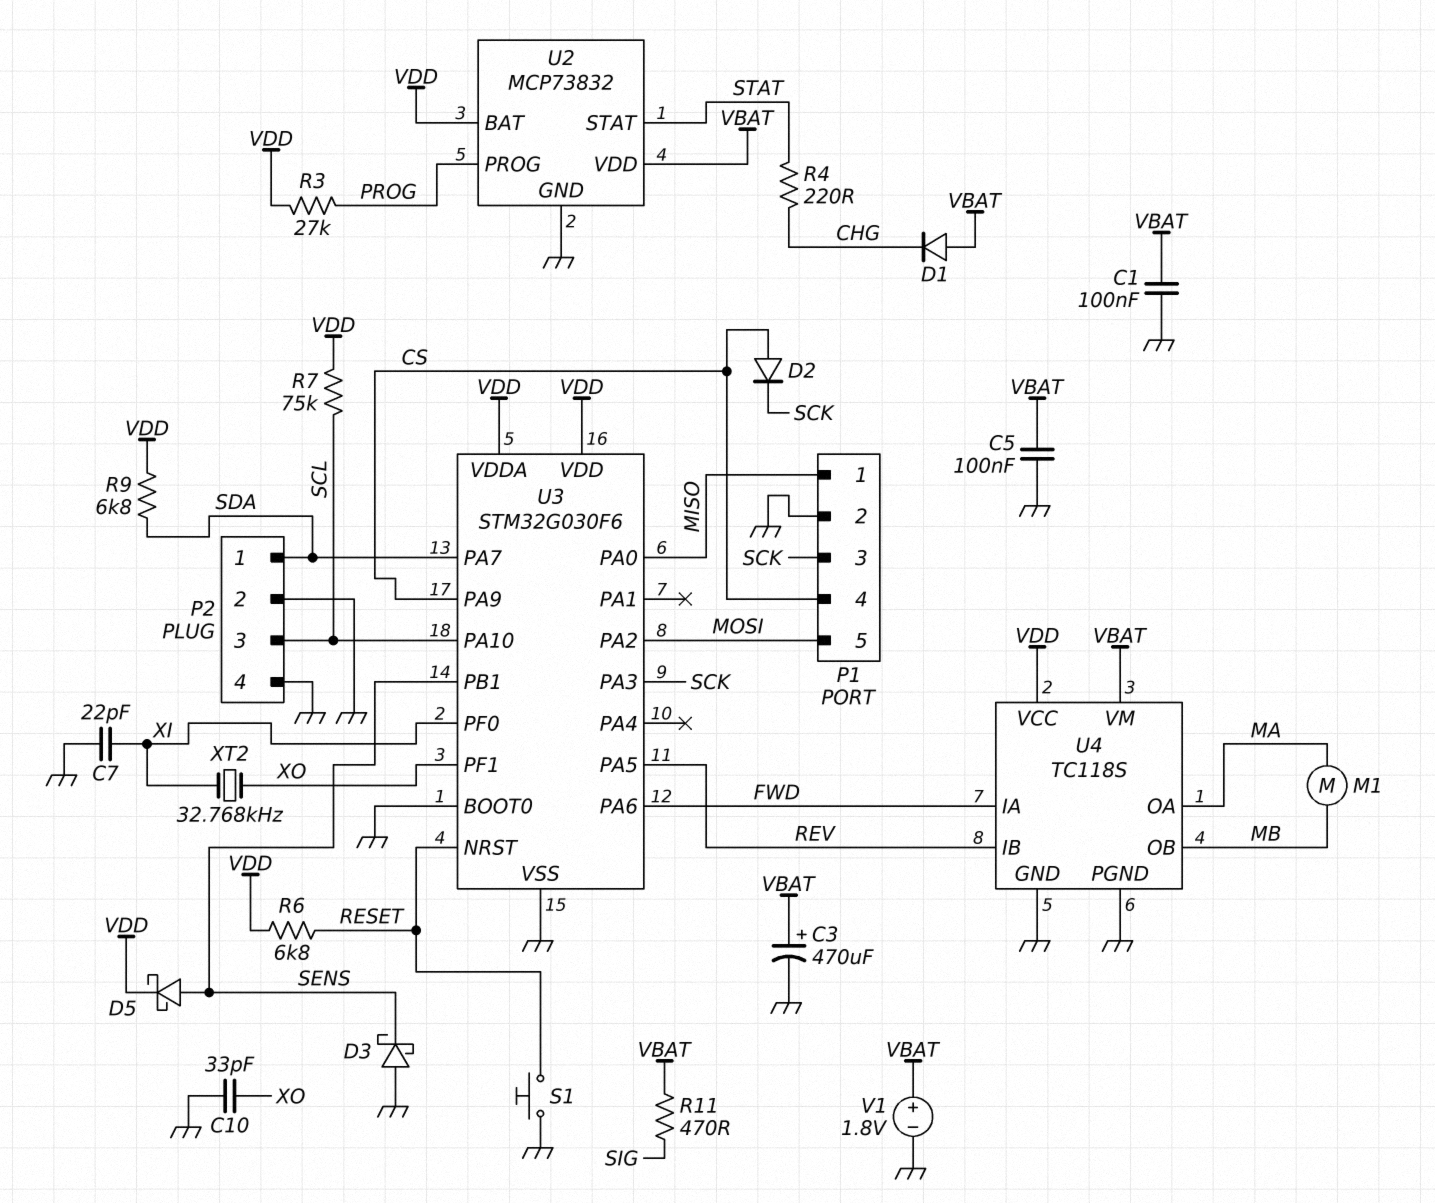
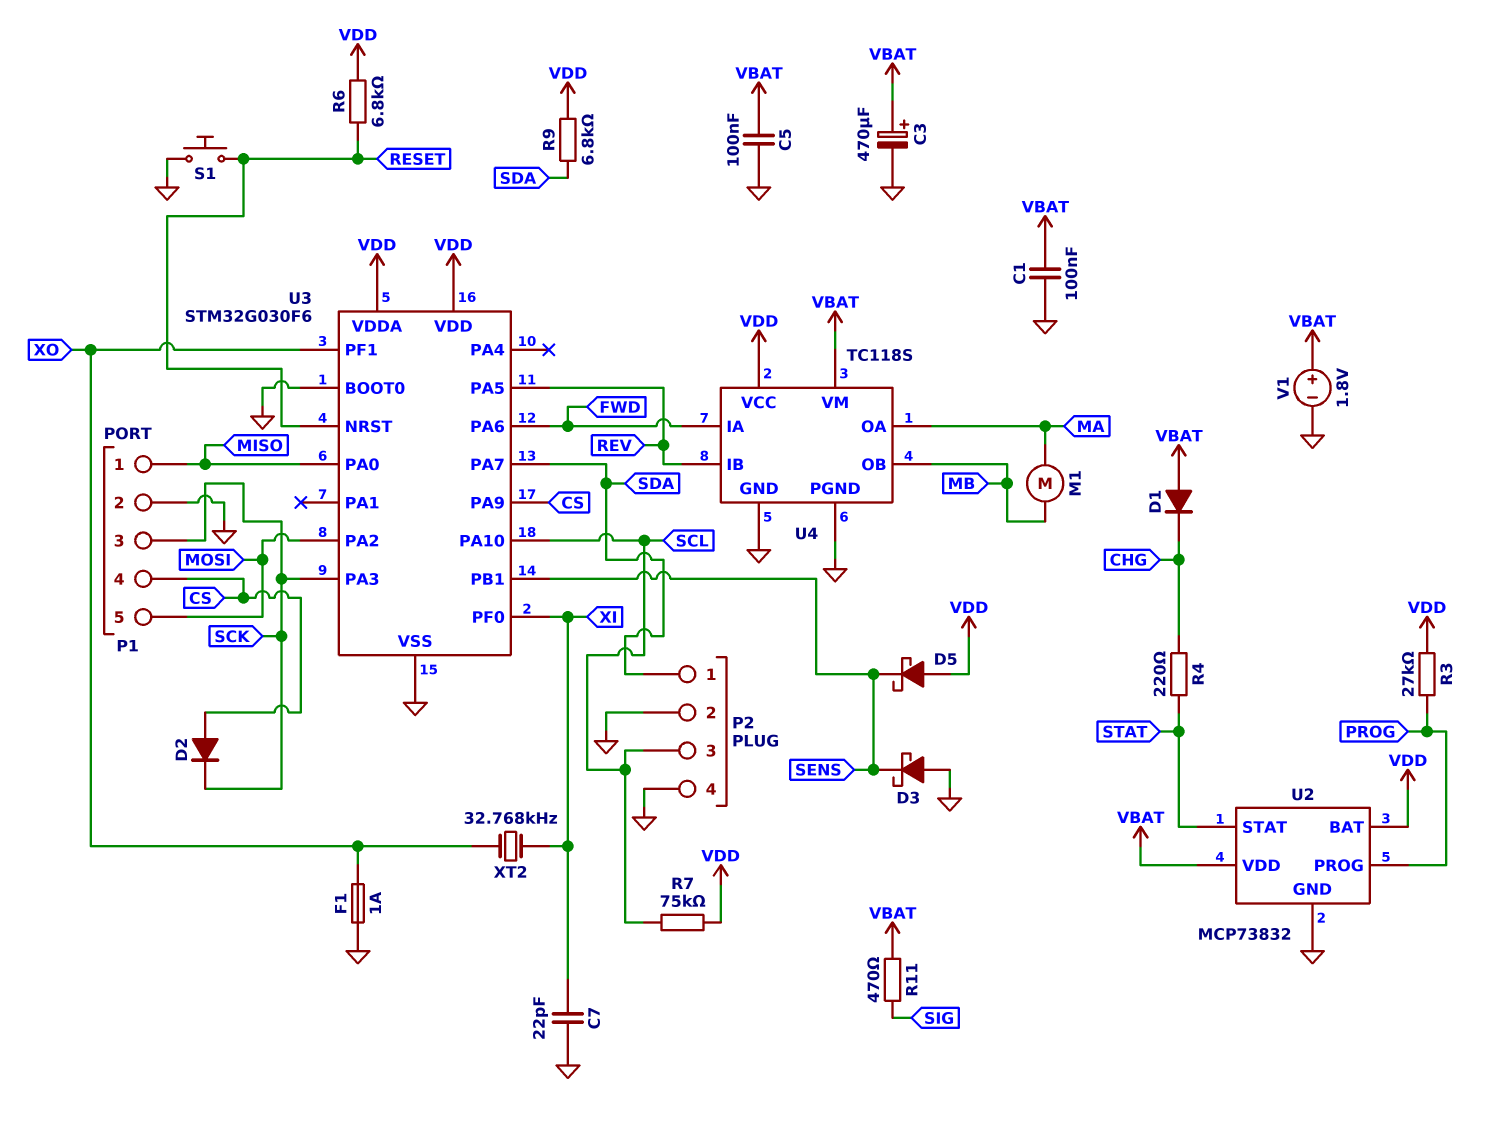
C10: 33pF (GND, XO) -> none
D5: schottky (A SENS, K VDD) -> schottky (A VDD, K SENS)
F1: none -> 1A (GND, XO)

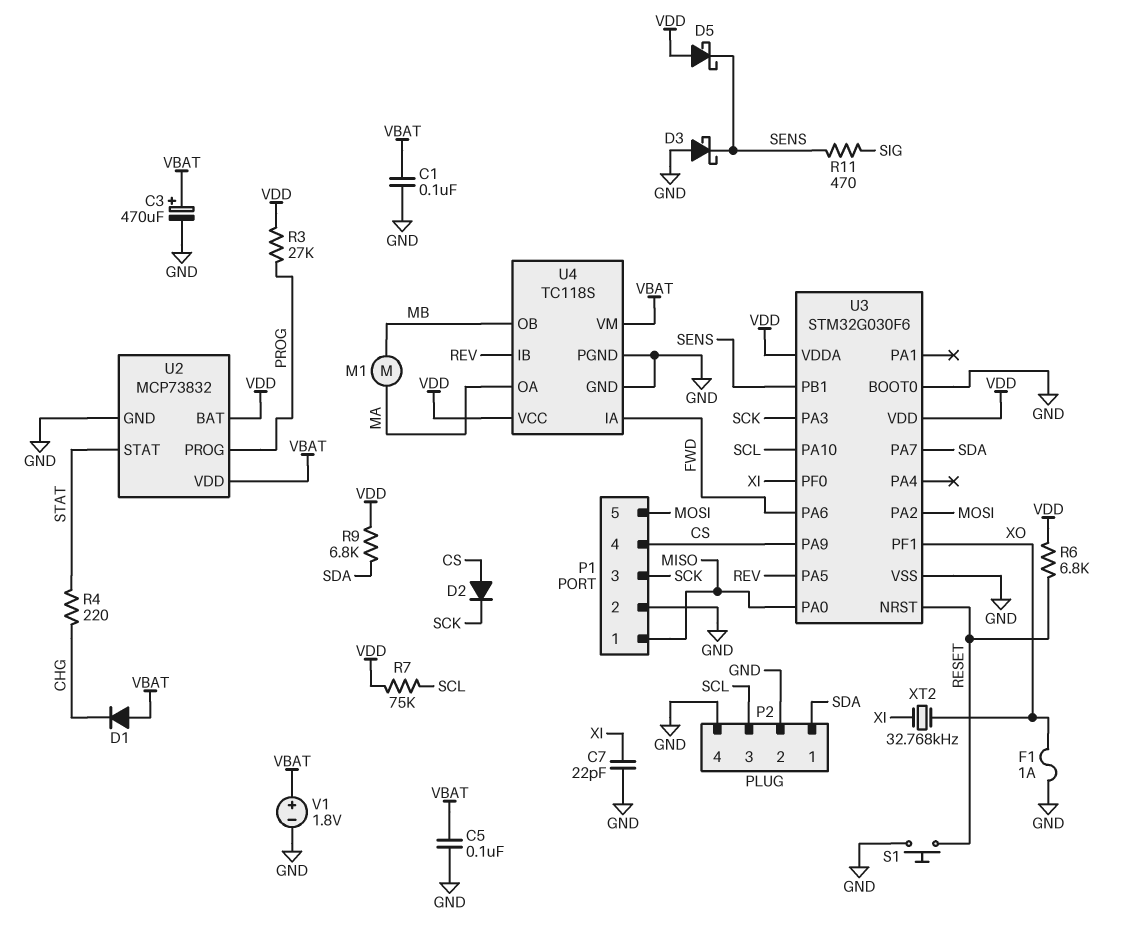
R11: 470 (SIG, VBAT) -> 470 (SENS, SIG)

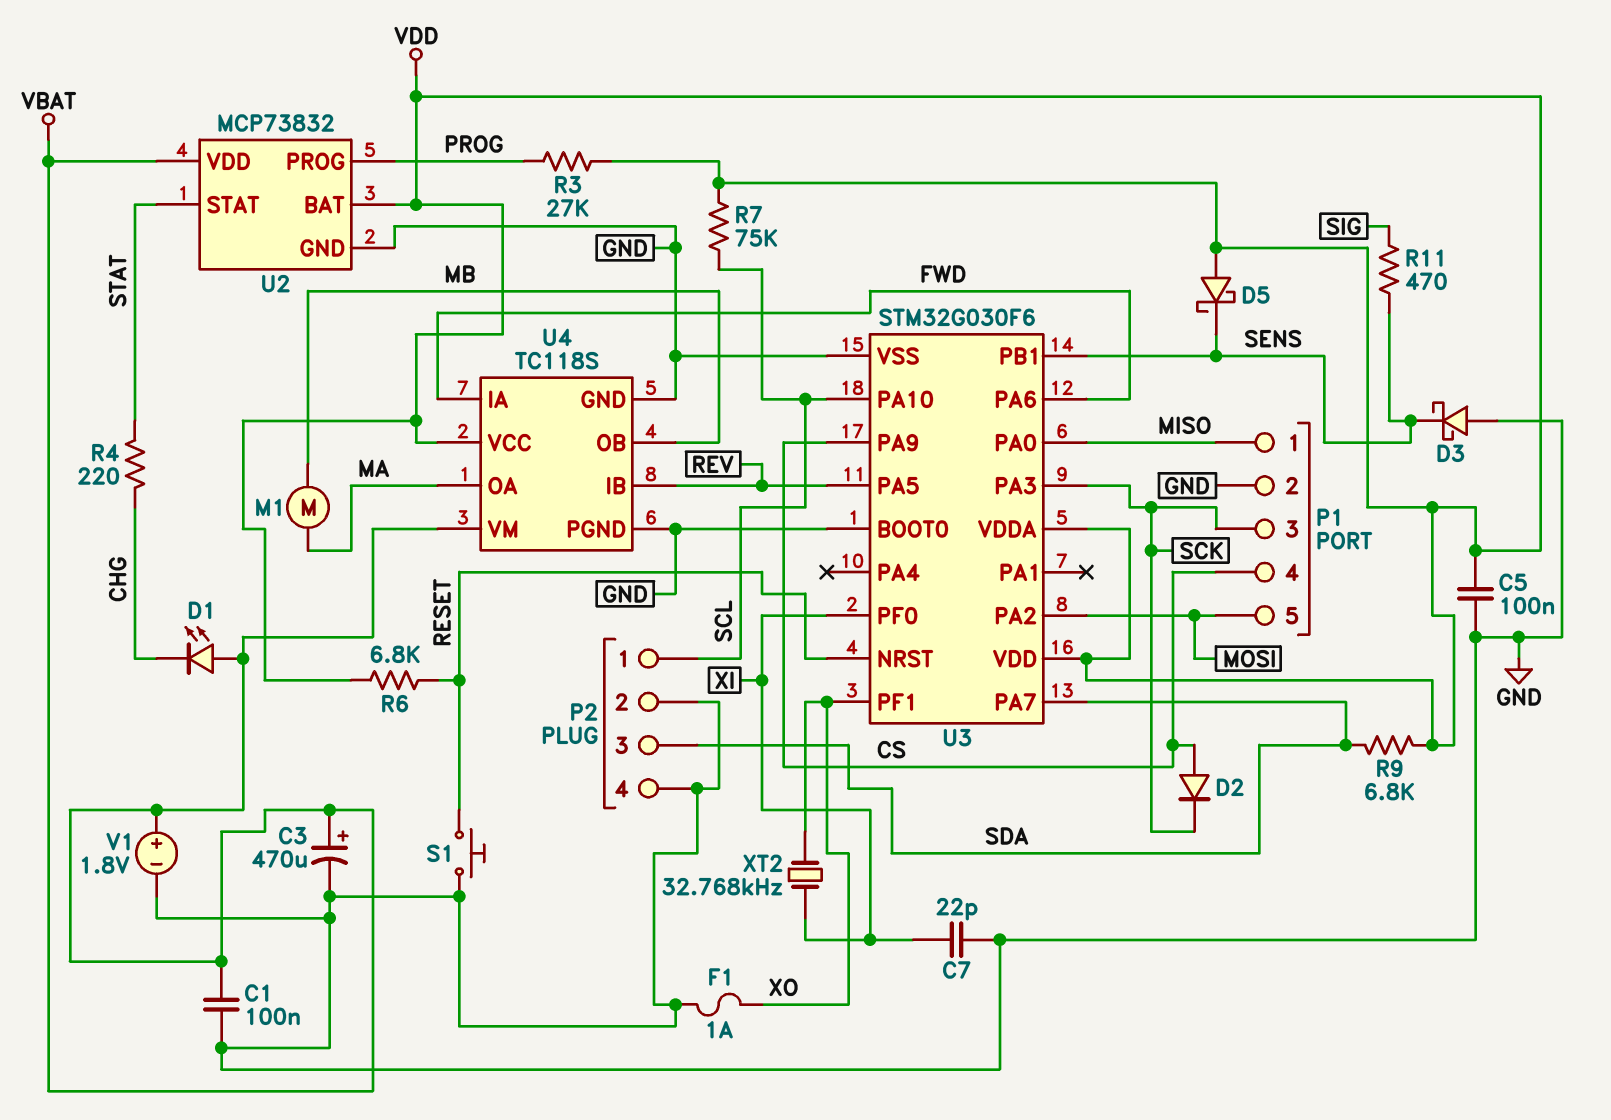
C5: 100nF (GND, VBAT) -> 100nF (GND, VDD)
D1: diode (A VBAT, K CHG) -> LED (A VBAT, K CHG)
P2 pin 1: SDA -> SCL
P2 pin 3: SCL -> SDA

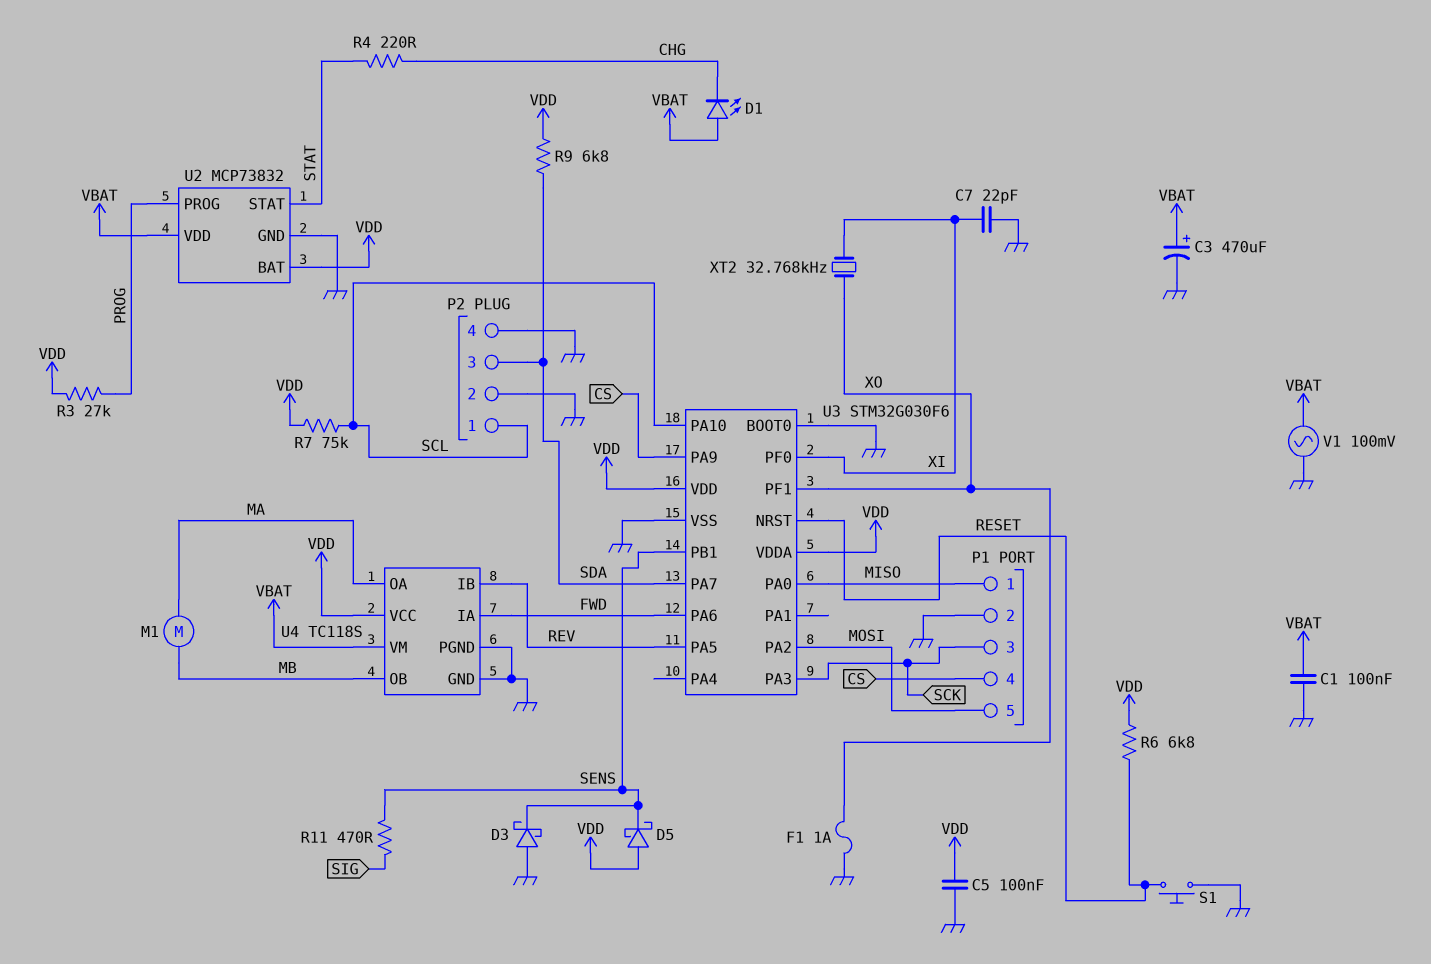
D2: diode (A CS, K SCK) -> none
V1: 1.8V (plus VBAT, minus GND) -> AC 100mV (GND, VBAT)

